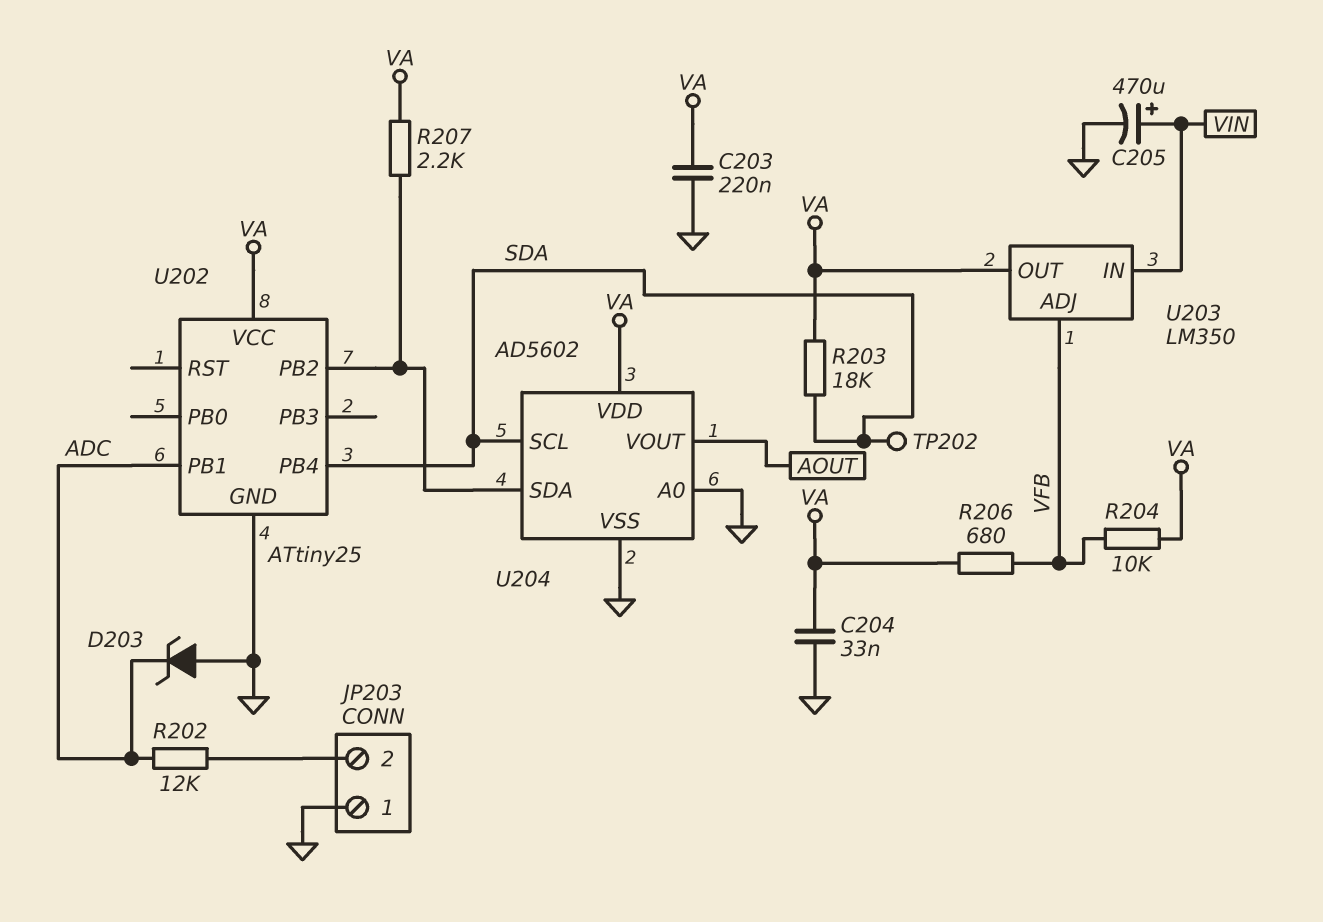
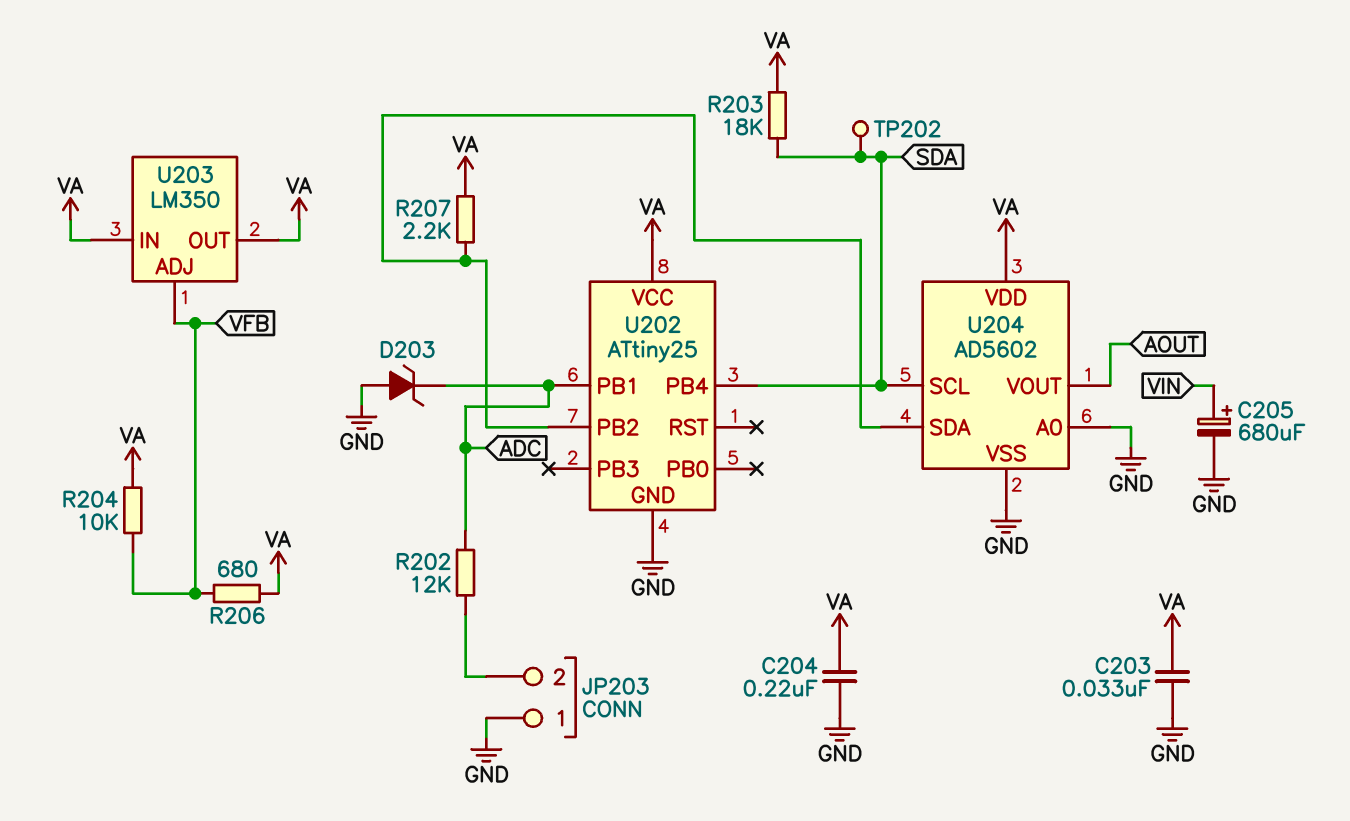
C203: 220nF (GND, VA) -> 33nF (GND, VA)
C204: 33nF (GND, VA) -> 220nF (GND, VA)
C205: 470uF (plus VIN, minus GND) -> 680uF (plus VIN, minus GND)
U203 pin IN: VIN -> VA

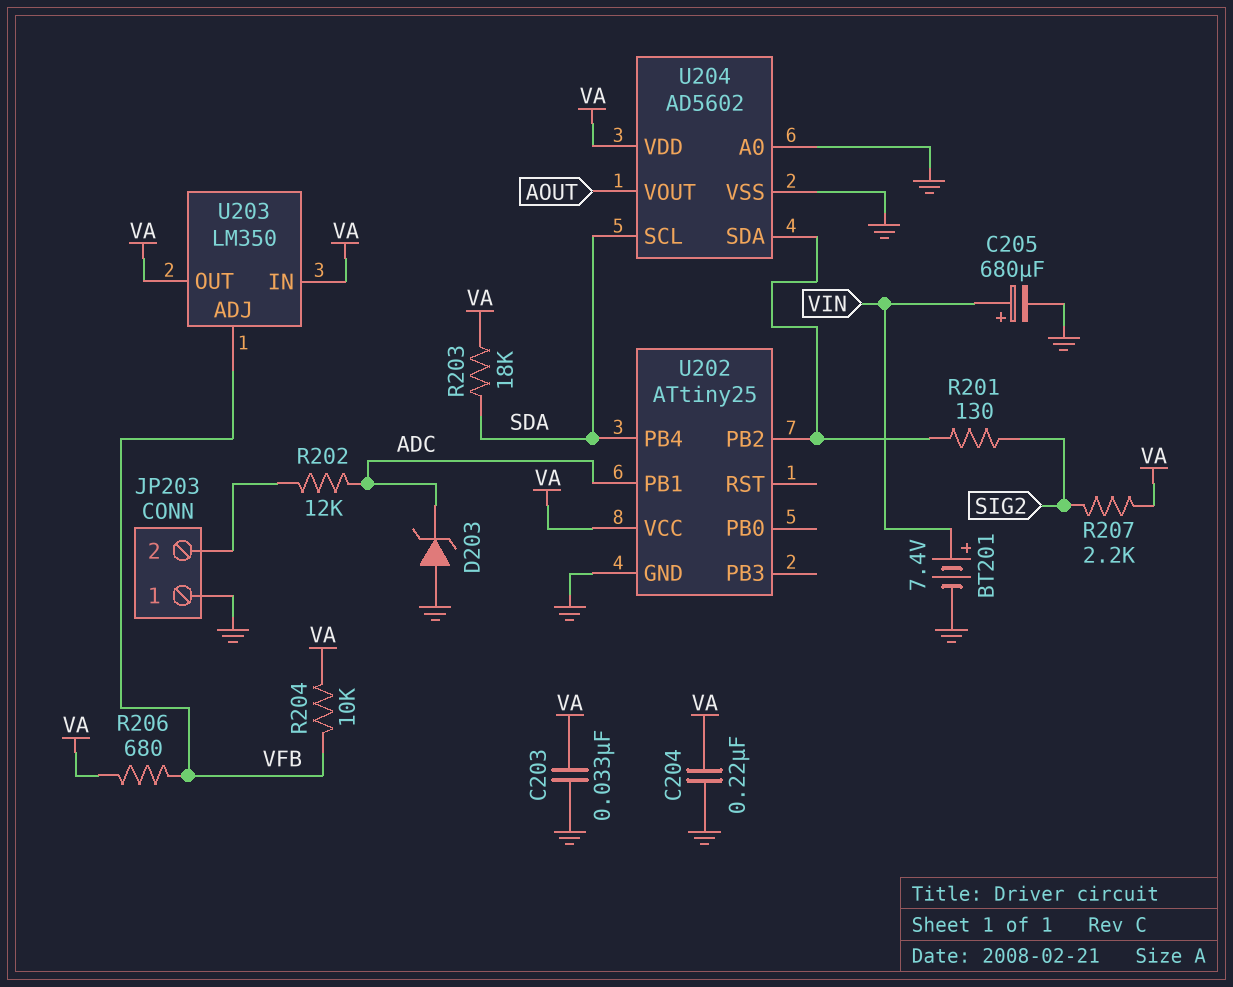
BT201: none -> 7.4V (plus VIN, minus GND)
R201: none -> 130 (SIG2, U202/PB2)
R207: 2.2k (U202/PB2, VA) -> 2.2k (SIG2, VA)
TP202: test point (SDA) -> none

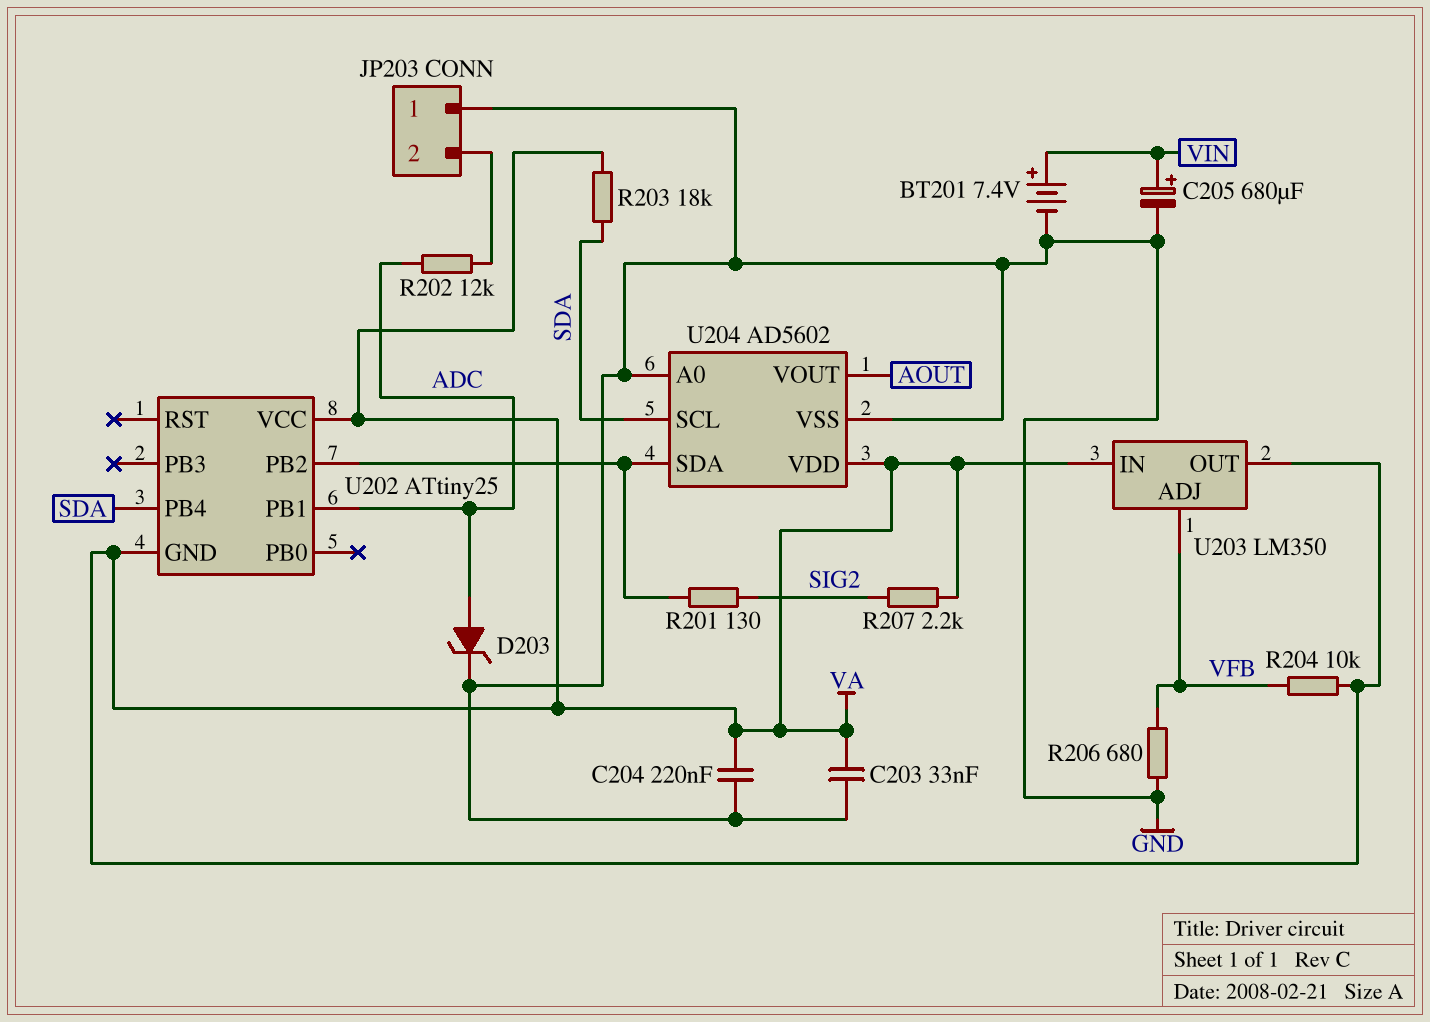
D203: zener (A GND, K ADC) -> zener (A ADC, K GND)
R206: 680 (VA, VFB) -> 680 (GND, VFB)
U202 pin GND: GND -> VA

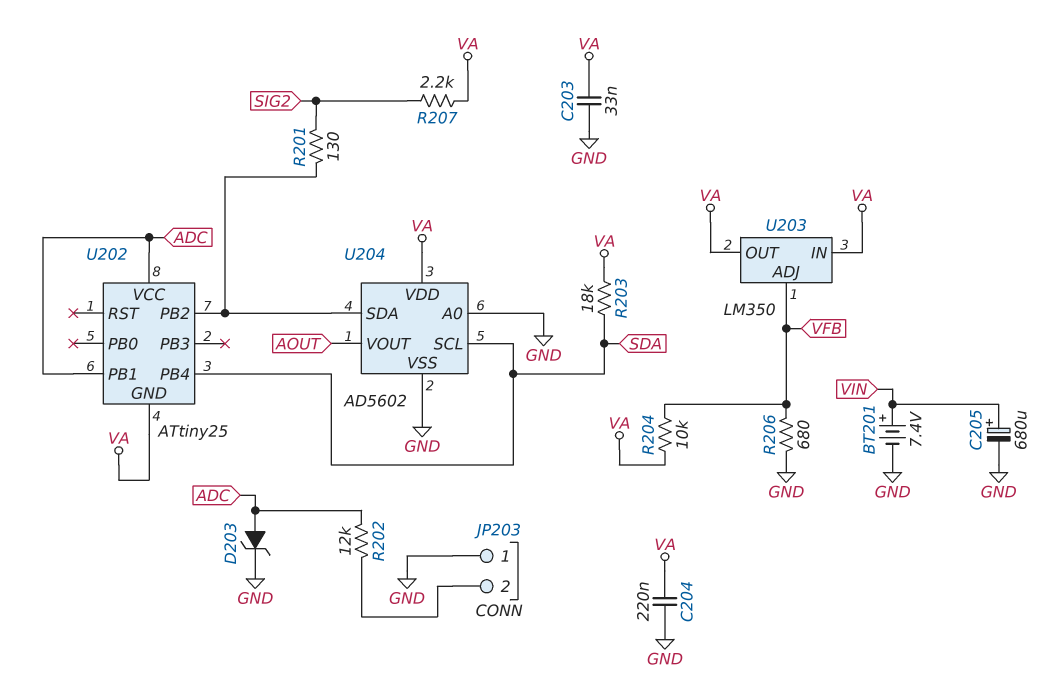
U202 pin VCC: VA -> ADC

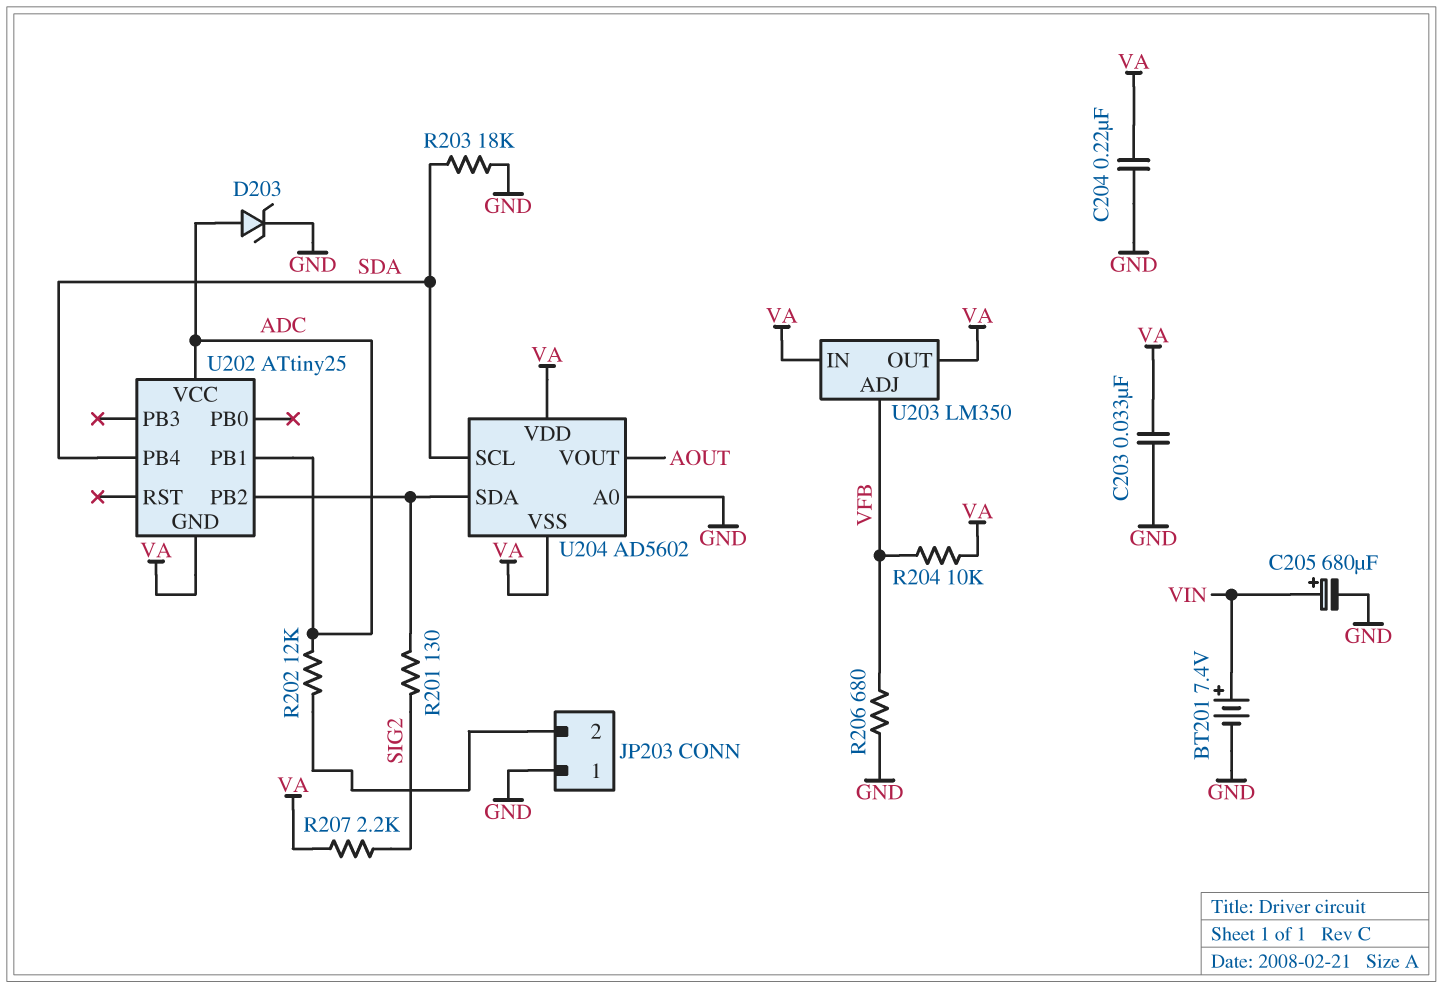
R203: 18k (SDA, VA) -> 18k (GND, SDA)
U204 pin VSS: GND -> VA

